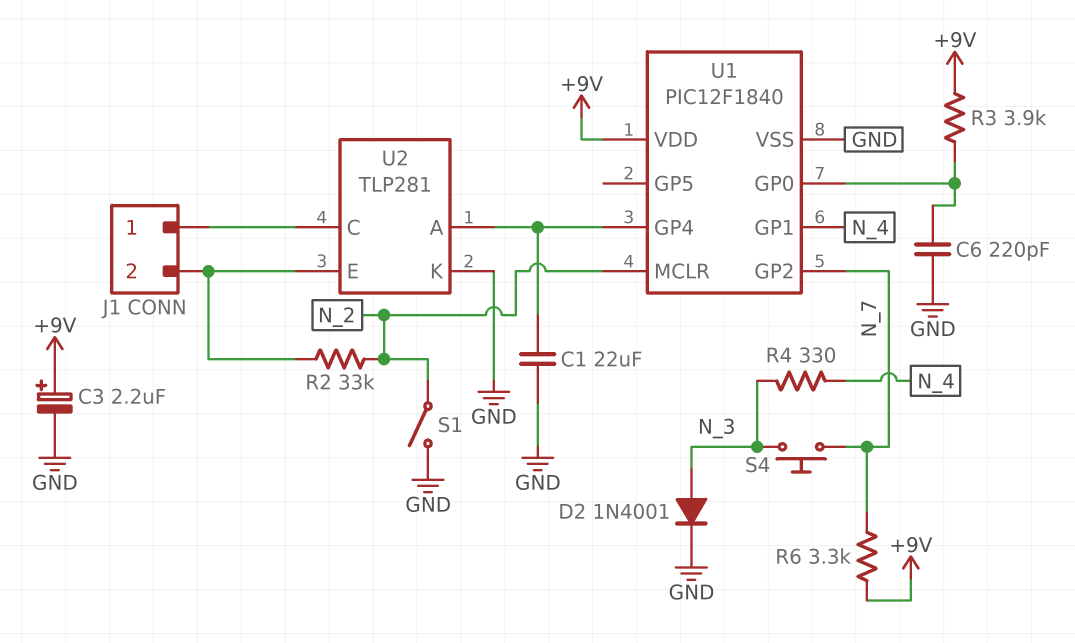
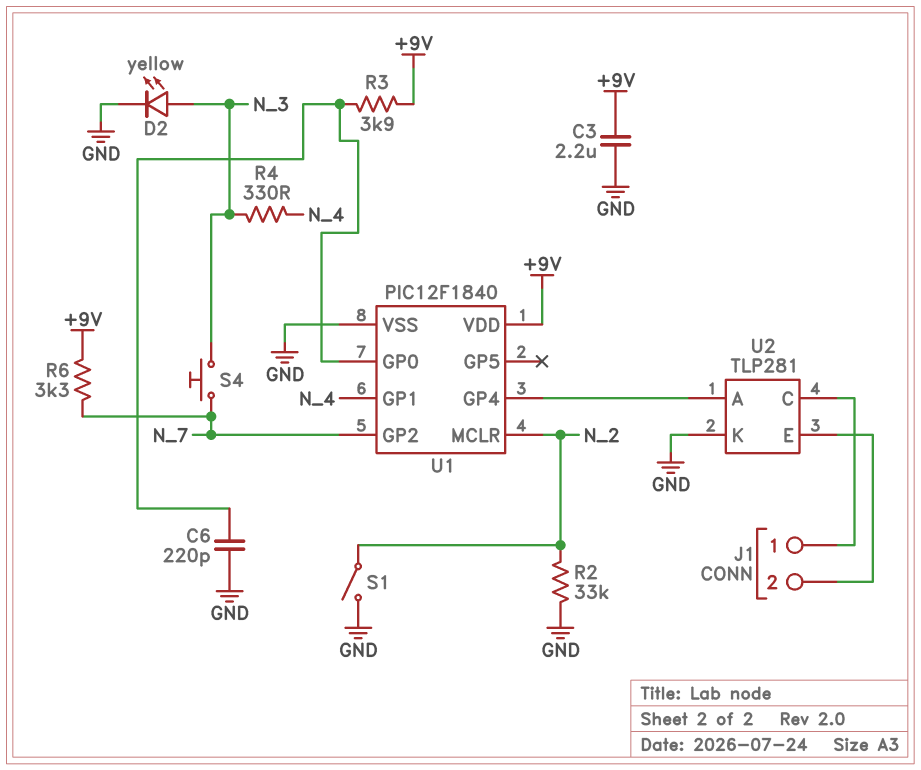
C1: 22uF (GND, U1/GP4) -> none
C3: 2.2uF (plus +9V, minus GND) -> 2.2uF (+9V, GND)
D2: diode 1N4001 (A N_3, K GND) -> LED yellow (A N_3, K GND)
R2: 33k (J1/2, N_2) -> 33k (GND, N_2)

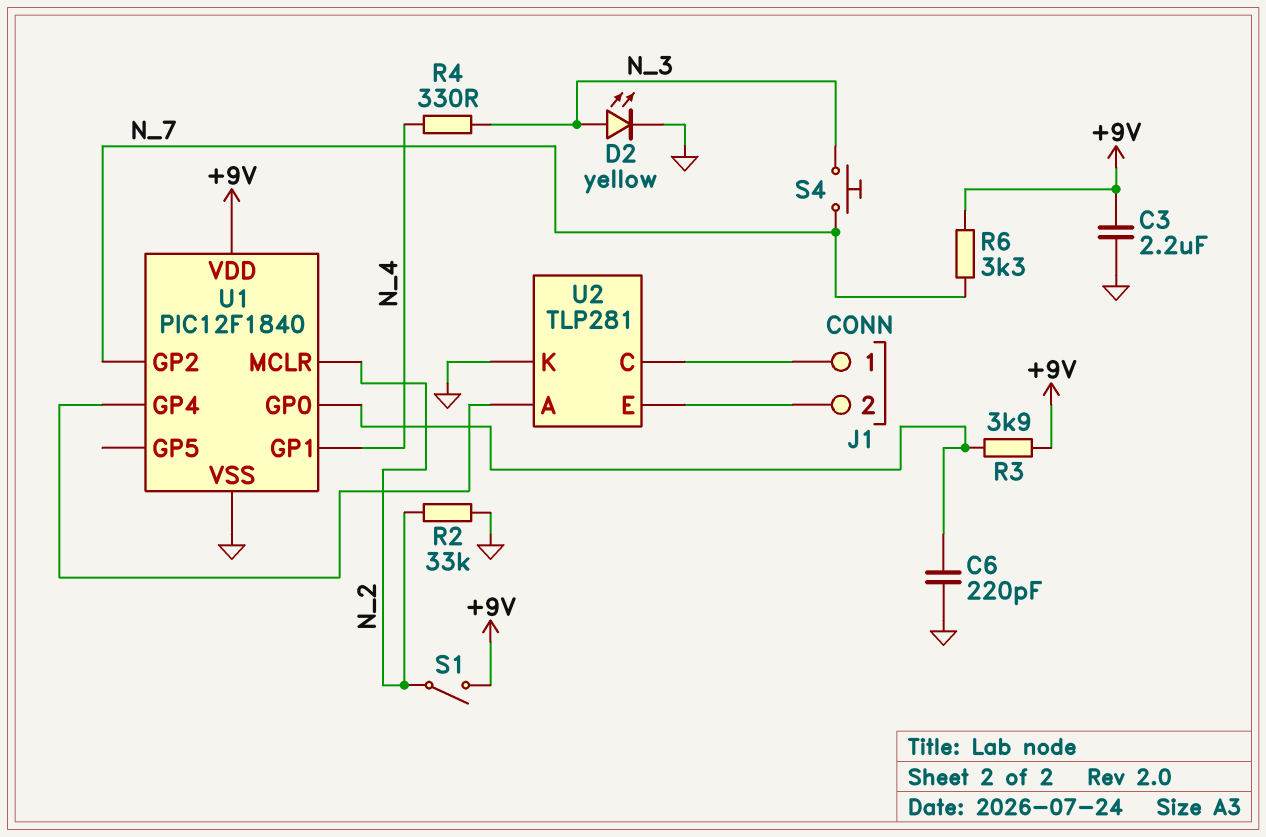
S1: switch (GND, N_2) -> switch (+9V, N_2)

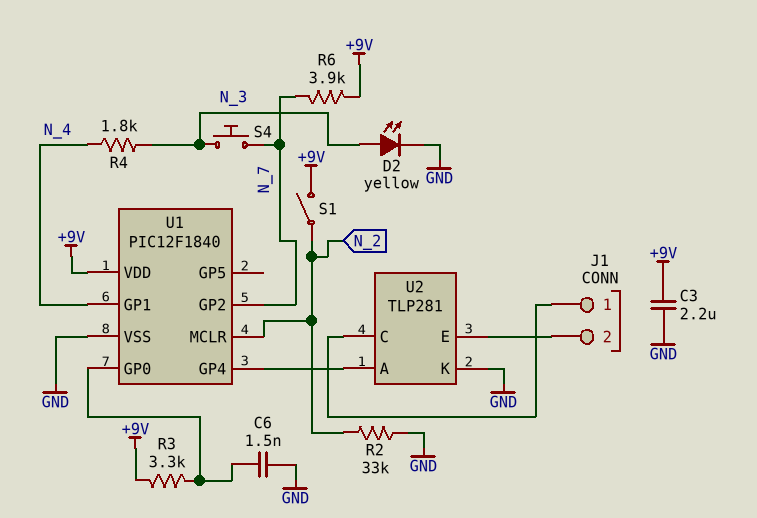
C6: 220pF (GND, U1/GP0) -> 1.5nF (GND, U1/GP0)
R3: 3.9k (+9V, U1/GP0) -> 3.3k (+9V, U1/GP0)
R4: 330 (N_3, N_4) -> 1.8k (N_3, N_4)
R6: 3.3k (+9V, N_7) -> 3.9k (+9V, N_7)

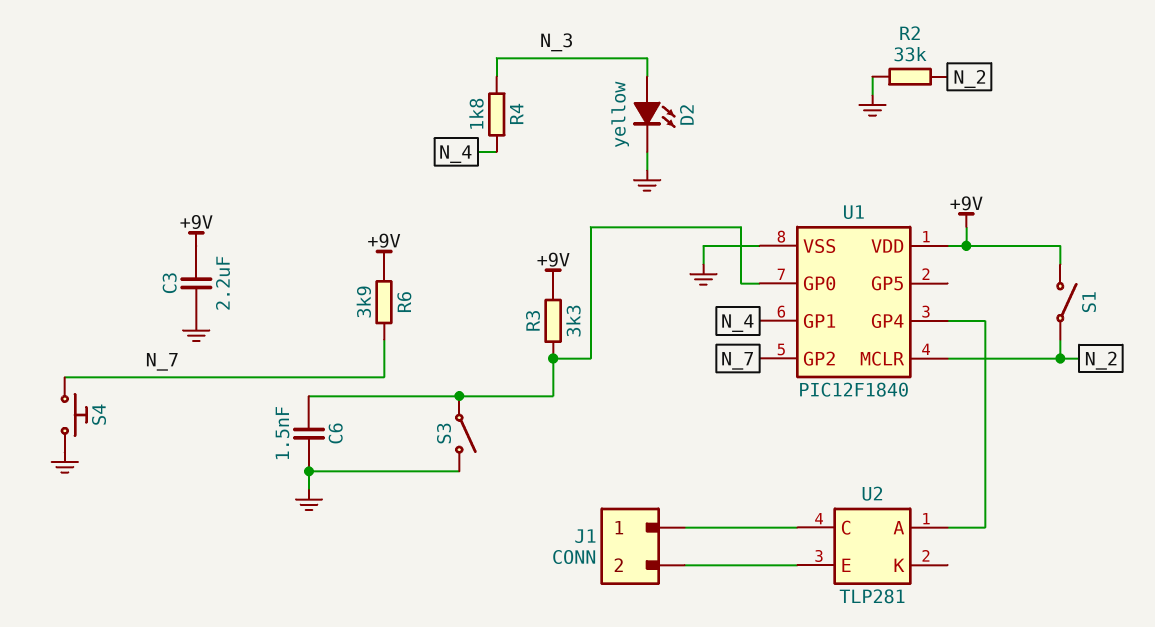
S3: none -> switch (GND, U1/GP0)
S4: button (N_3, N_7) -> button (GND, N_7)
U2 pin K: GND -> none

